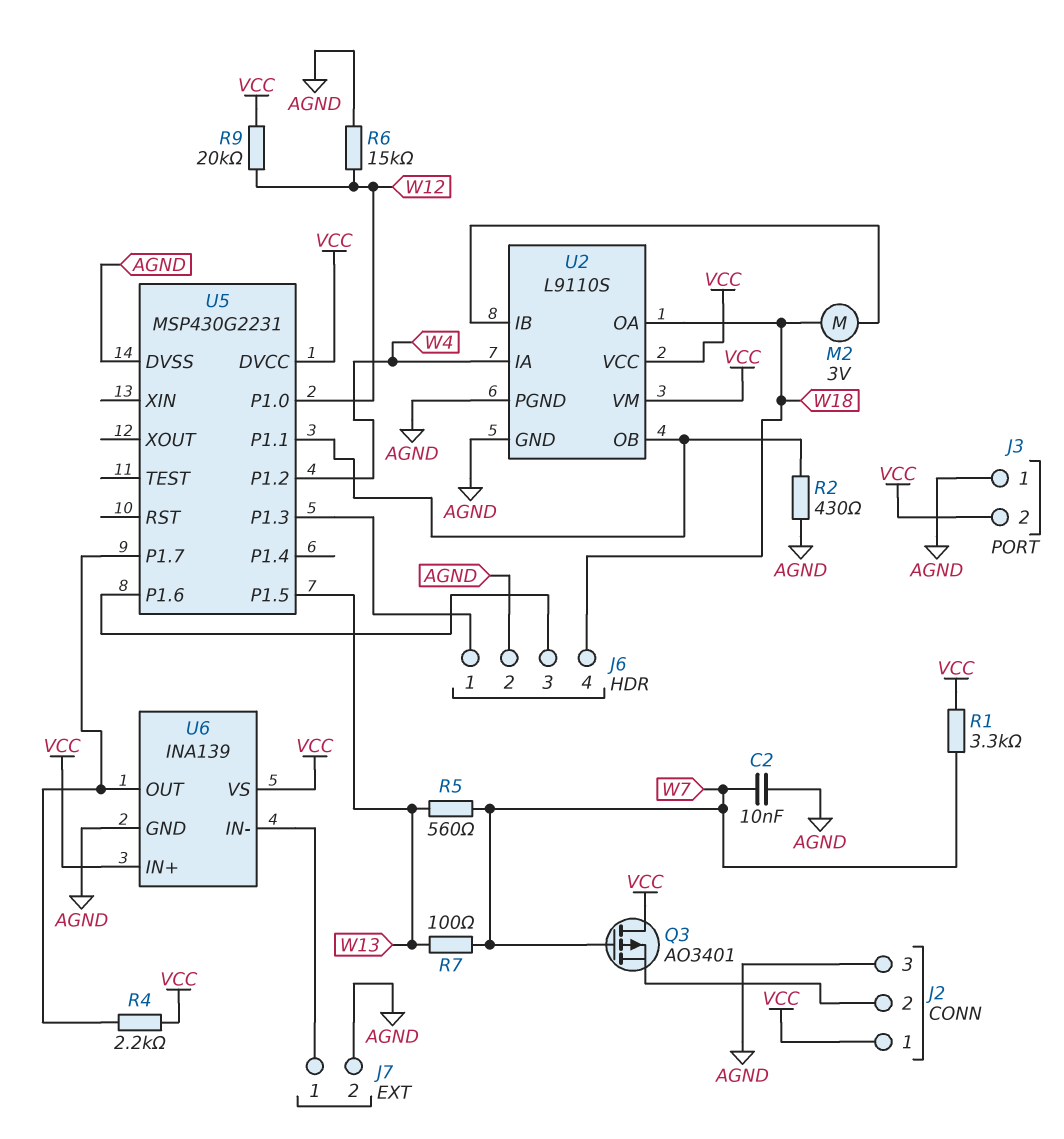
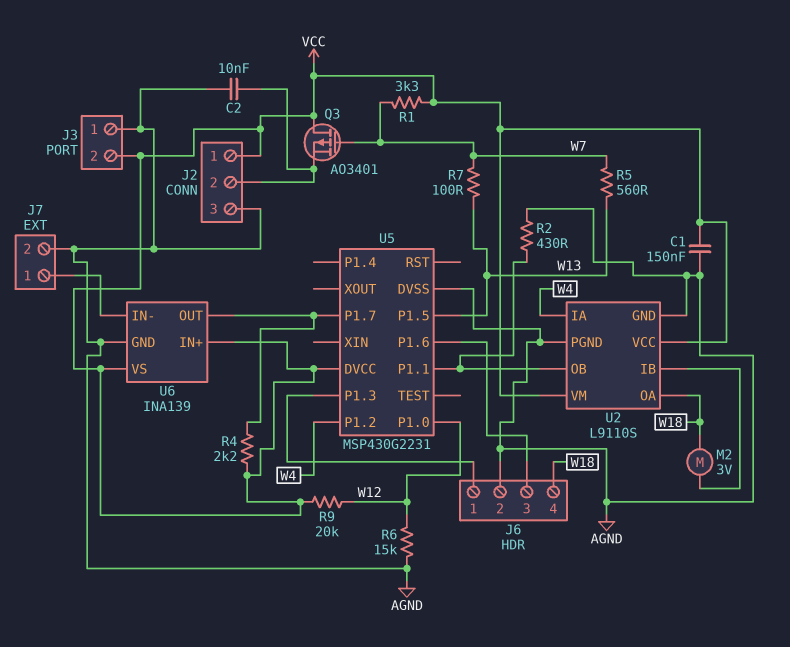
C1: none -> 150nF (AGND, VCC)
C2: 10nF (AGND, W7) -> 10nF (AGND, J2/2)

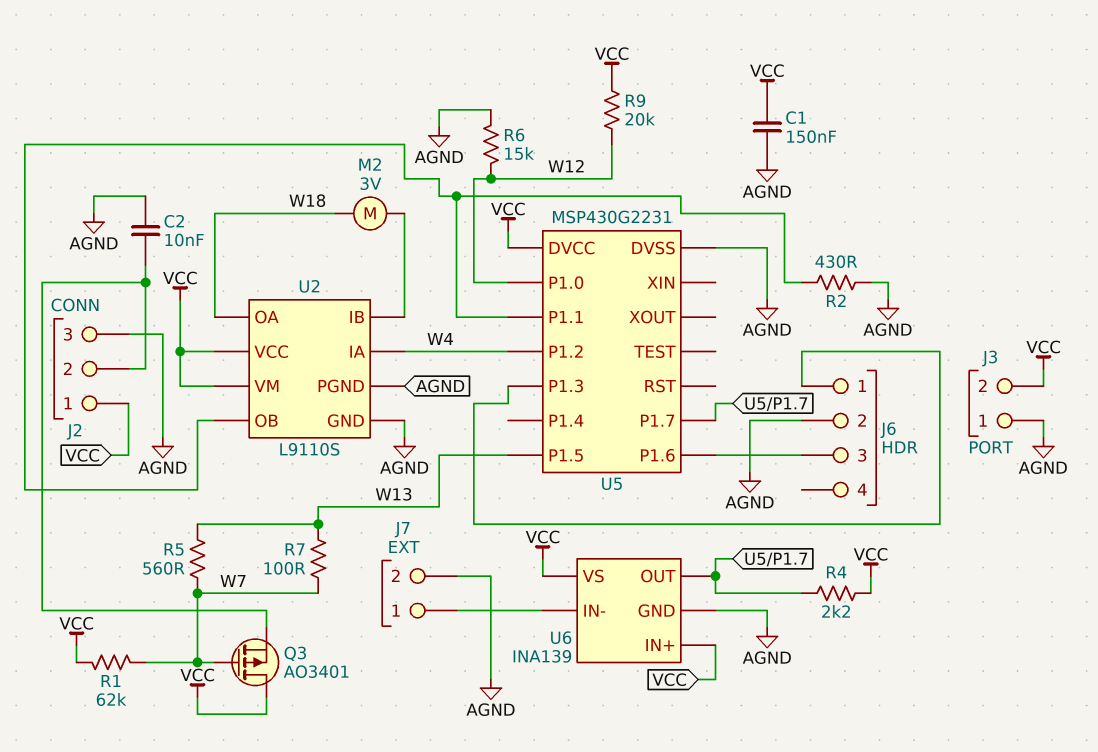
J6 pin 4: W18 -> none
R1: 3.3k (VCC, W7) -> 62k (VCC, W7)

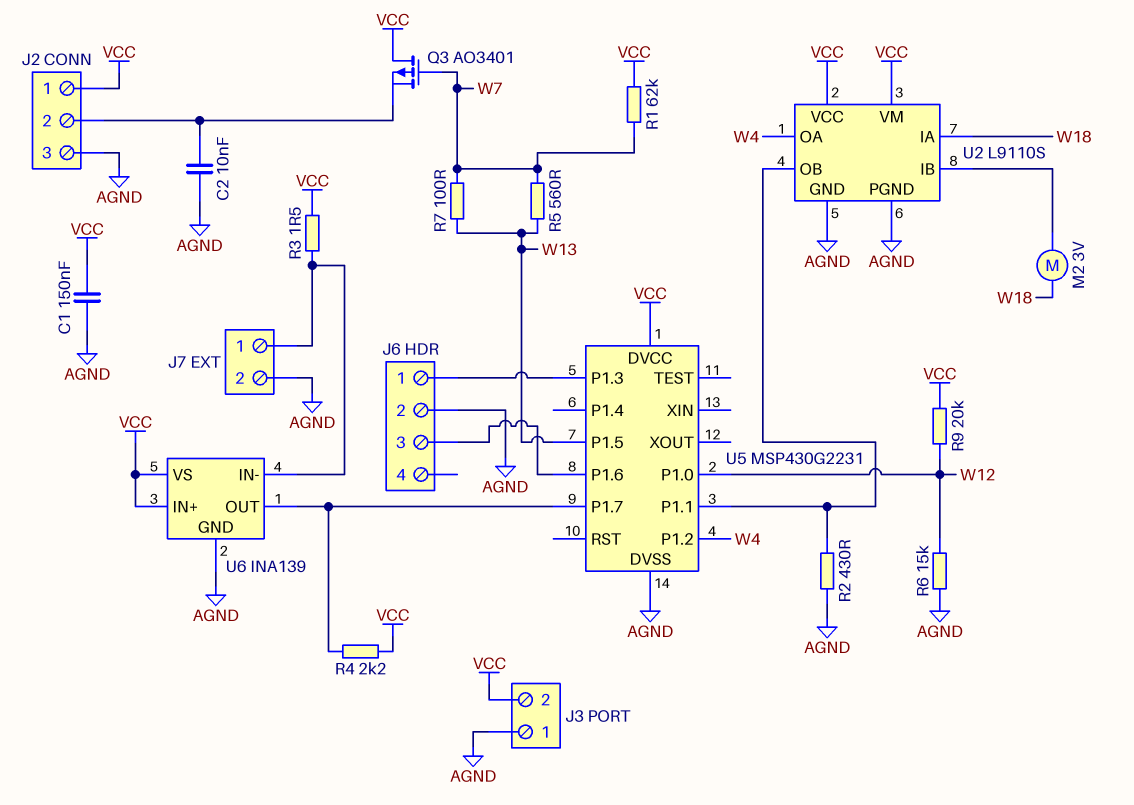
R3: none -> 1.5 (J7/1, VCC)
U2 pin IA: W4 -> W18
U2 pin OA: W18 -> W4

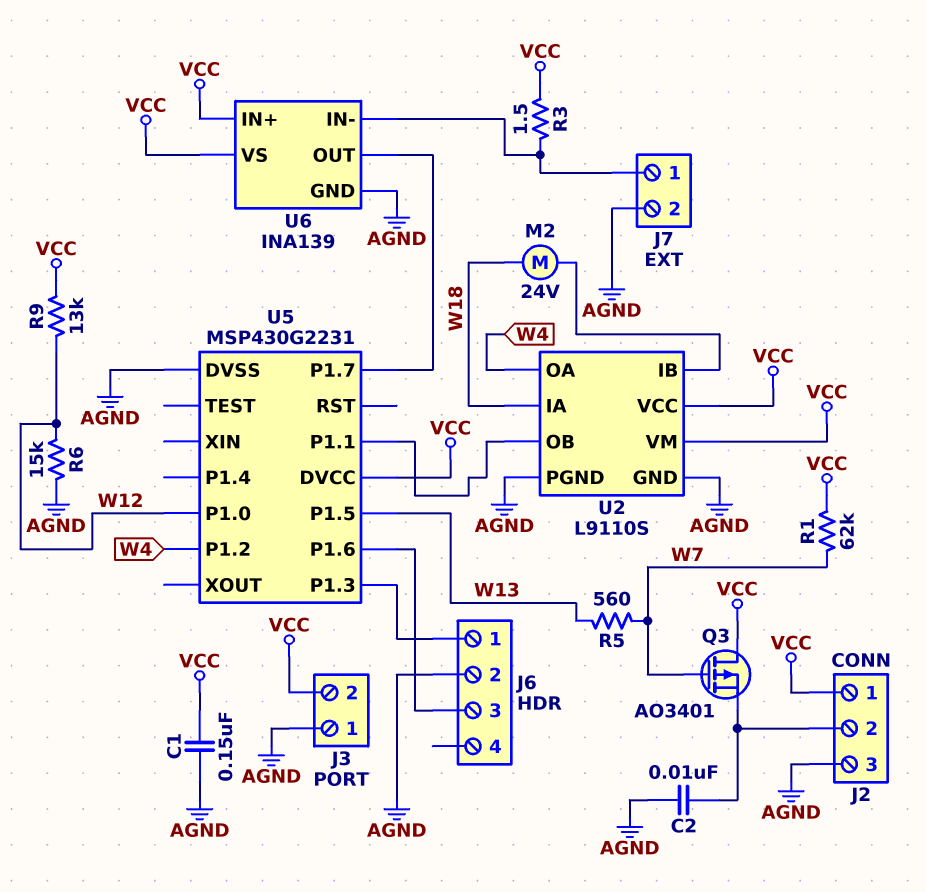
M2: motor 3V (U2/IB, W18) -> motor 24V (U2/IB, W18)
R2: 430 (AGND, U2/OB) -> none
R4: 2.2k (U5/P1.7, VCC) -> none
R7: 100 (W7, W13) -> none
R9: 20k (VCC, W12) -> 13k (VCC, W12)

